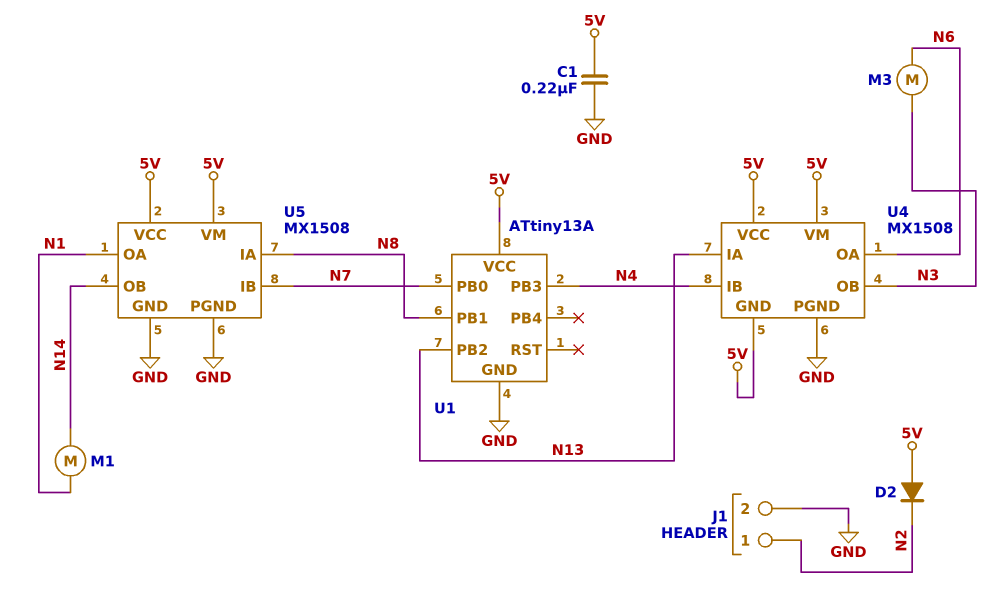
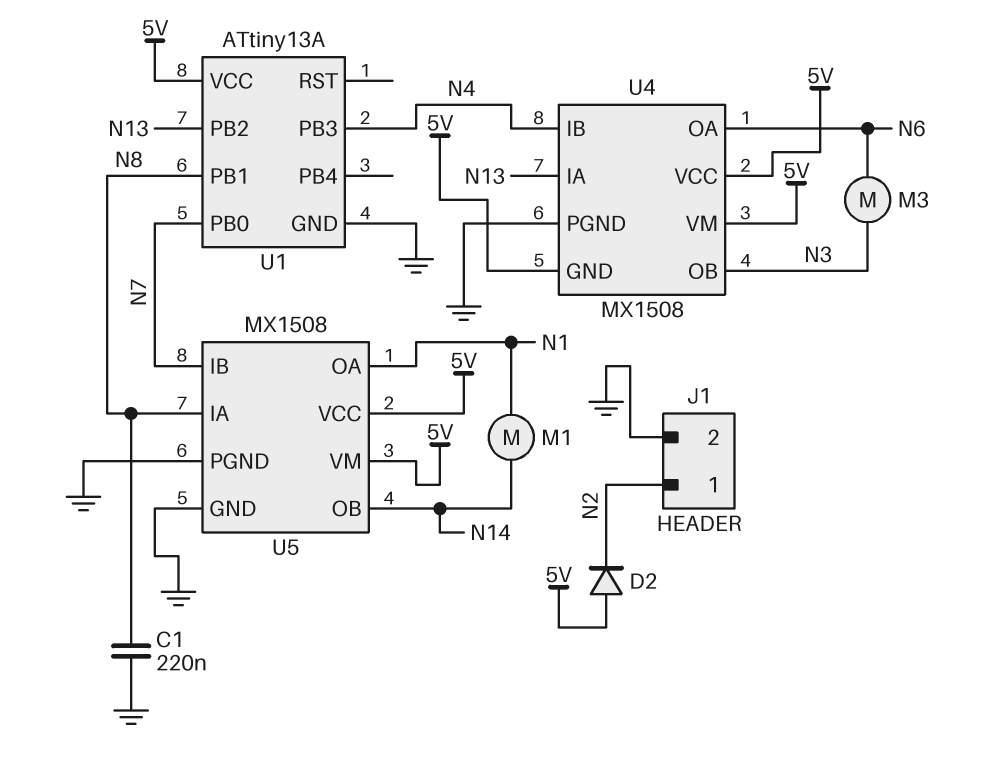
C1: 220nF (5V, GND) -> 220nF (GND, N8)

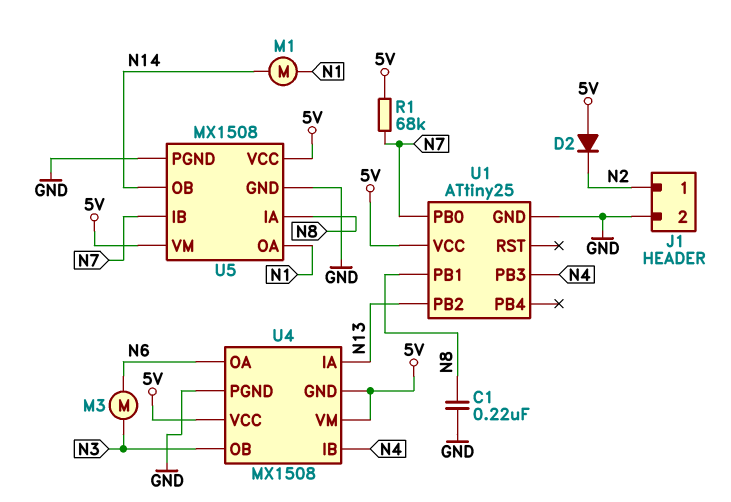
R1: none -> 68k (5V, N7)
U1: ATtiny13A -> ATtiny25

